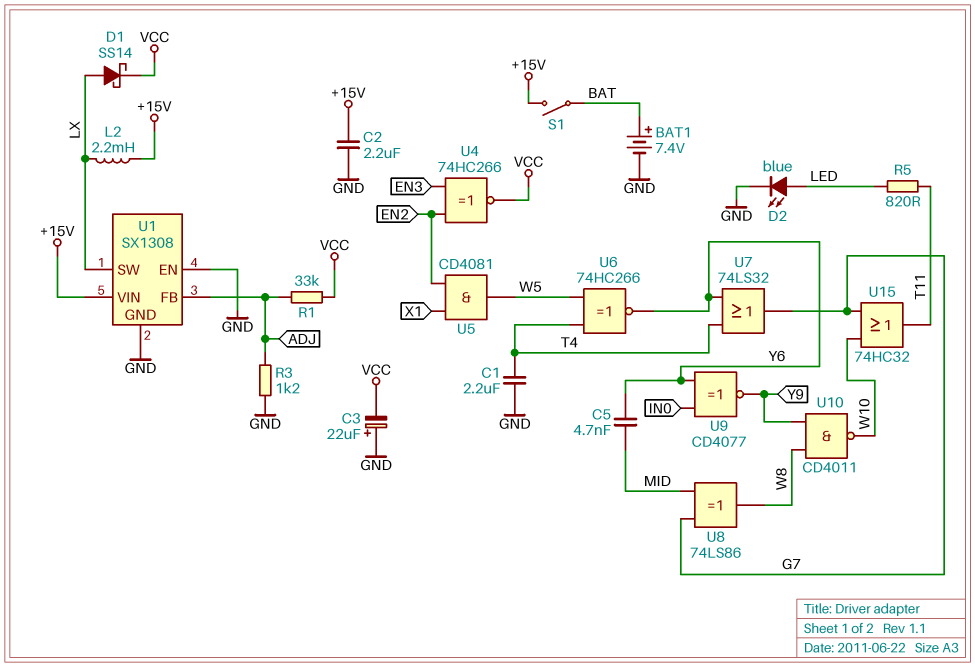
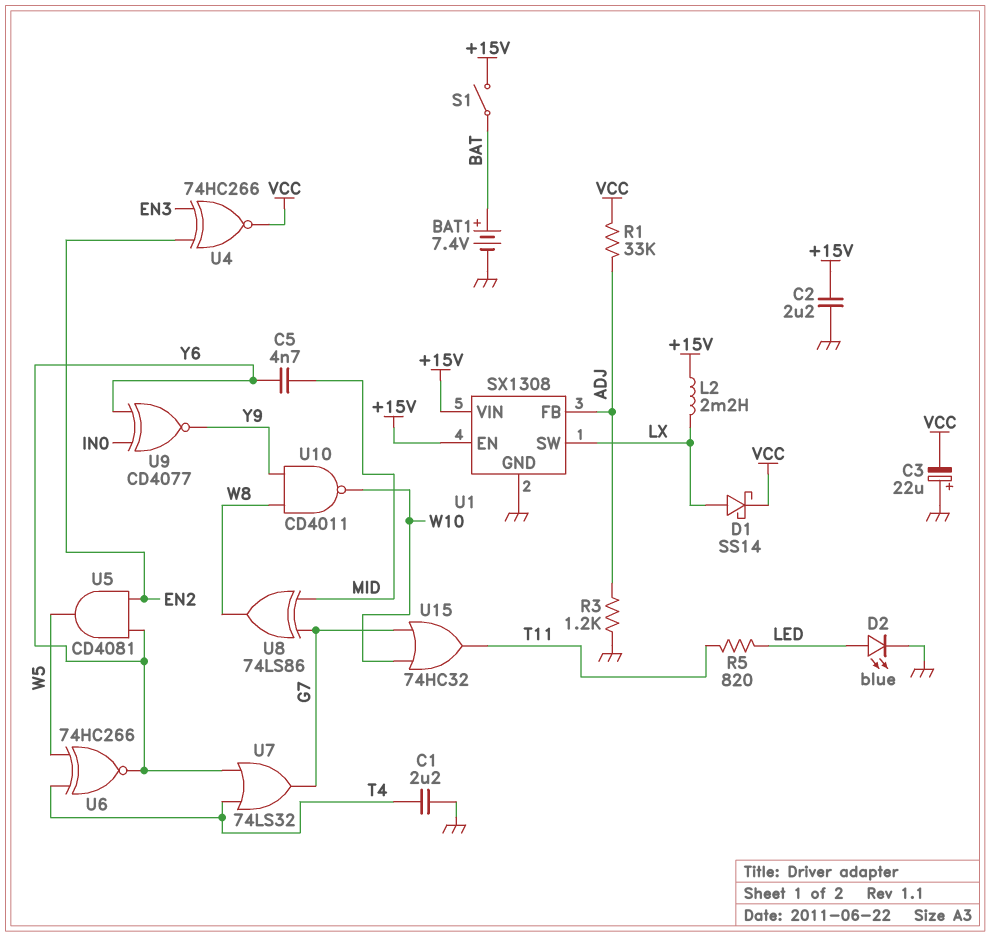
U1 pin EN: GND -> +15V
U5: AND CD4081 (in EN2, in X1, out W5) -> AND CD4081 (in EN2, in Y6, out W5)

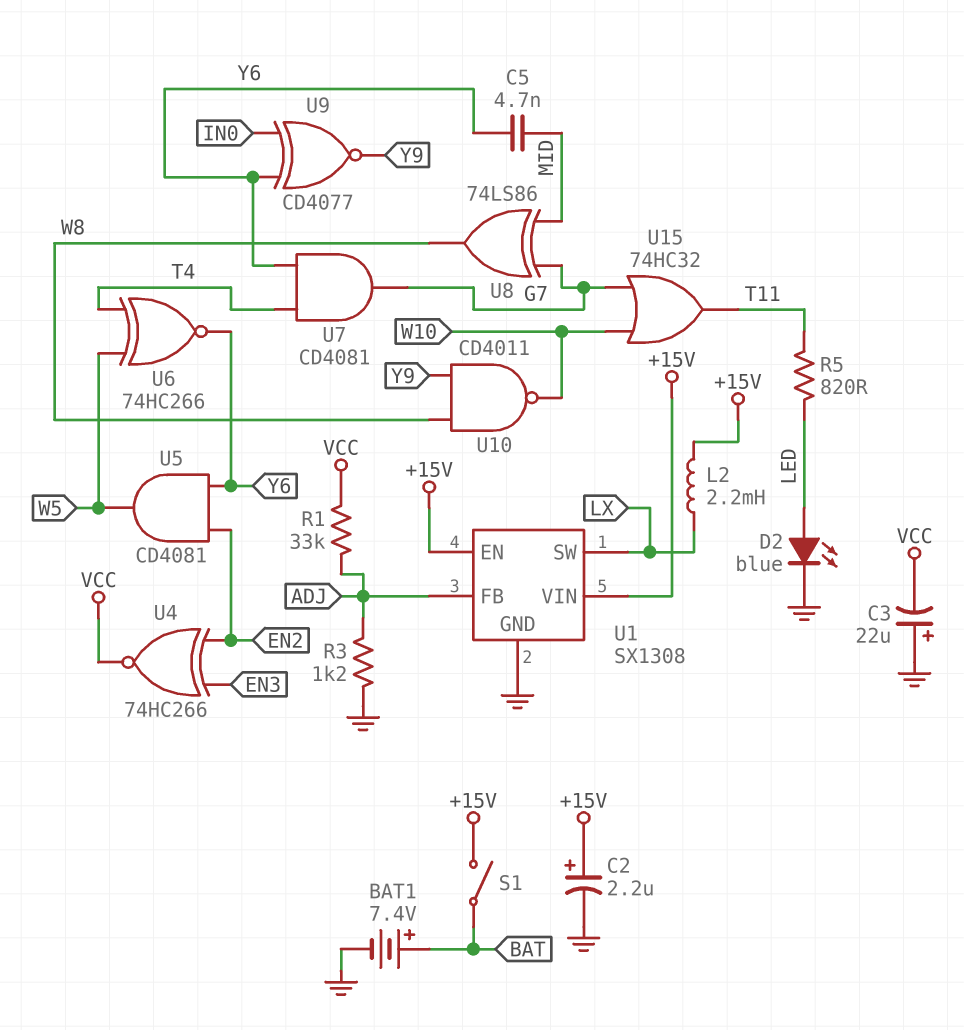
C1: 2.2uF (GND, T4) -> none
C2: 2.2uF (+15V, GND) -> 2.2uF (plus +15V, minus GND)
D1: schottky SS14 (A LX, K VCC) -> none
U7: OR 74LS32 (in T4, in Y6, out G7) -> AND CD4081 (in T4, in Y6, out G7)

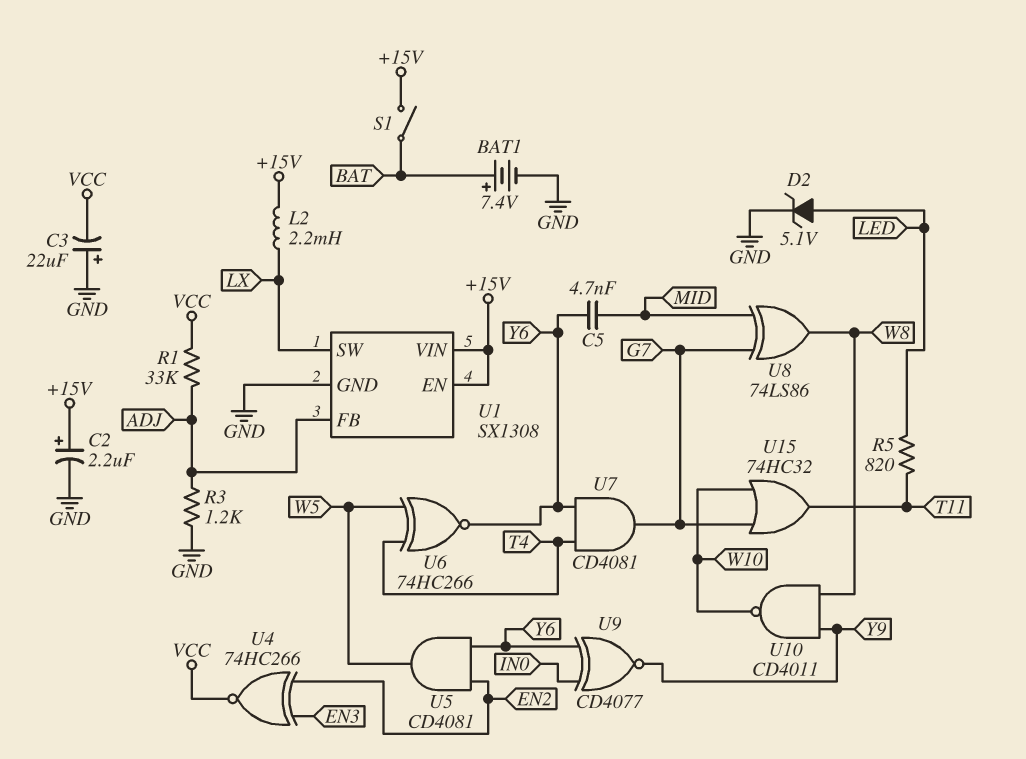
D2: LED blue (A LED, K GND) -> zener 5.1V (A LED, K GND)

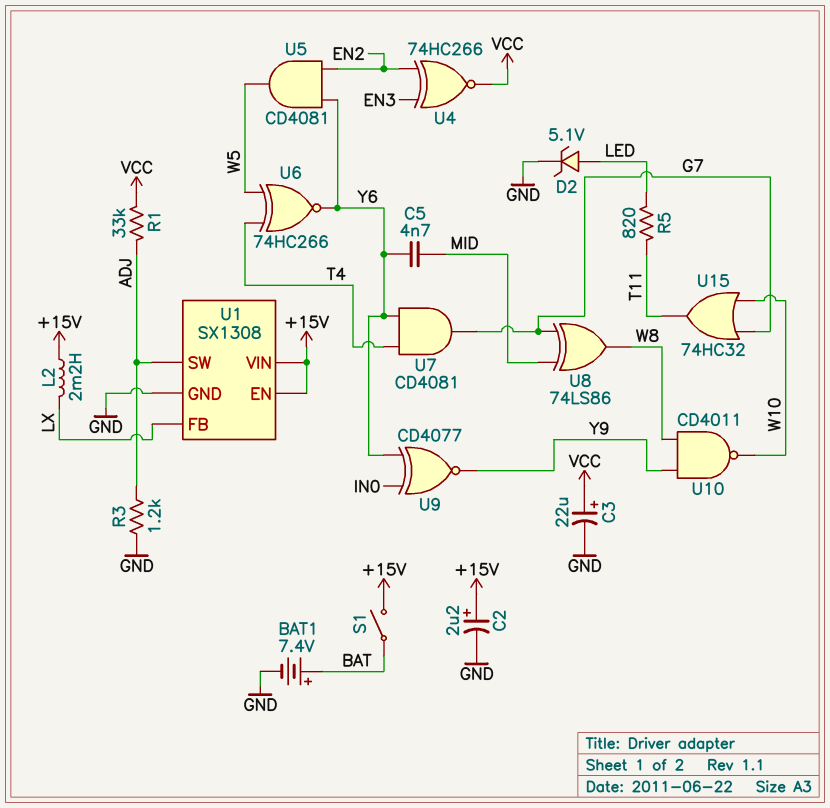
C3: 22uF (plus GND, minus VCC) -> 22uF (plus VCC, minus GND)
U1 pin FB: ADJ -> LX
U1 pin SW: LX -> ADJ

